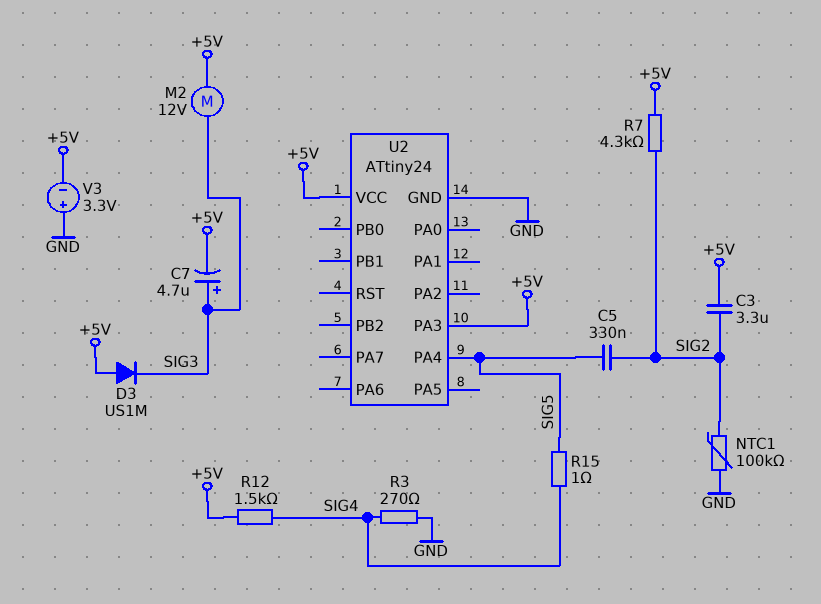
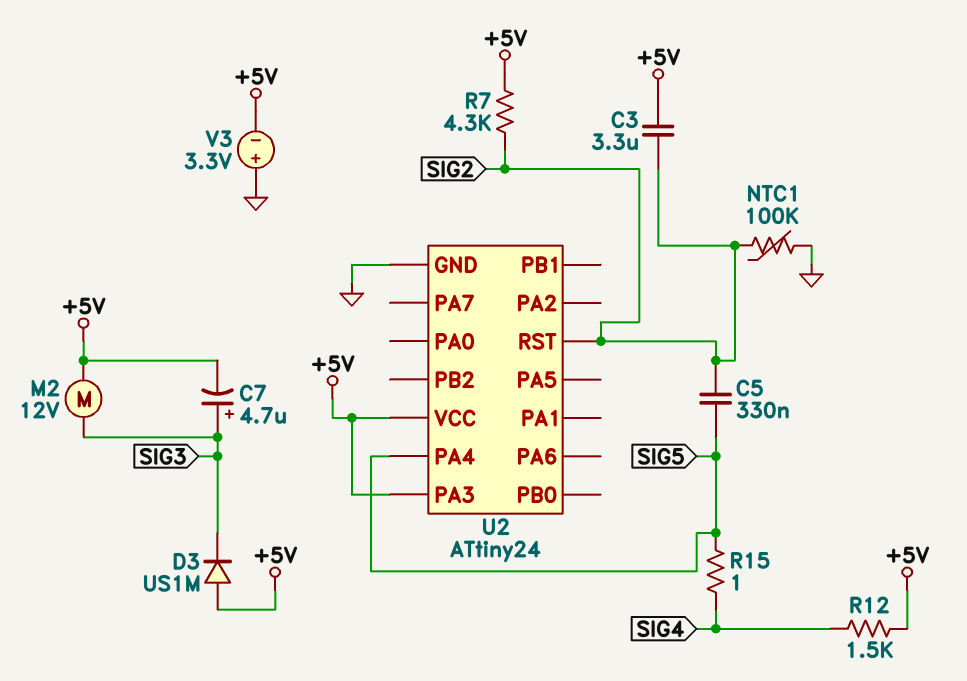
R3: 270 (GND, SIG4) -> none
U2 pin RST: none -> SIG2

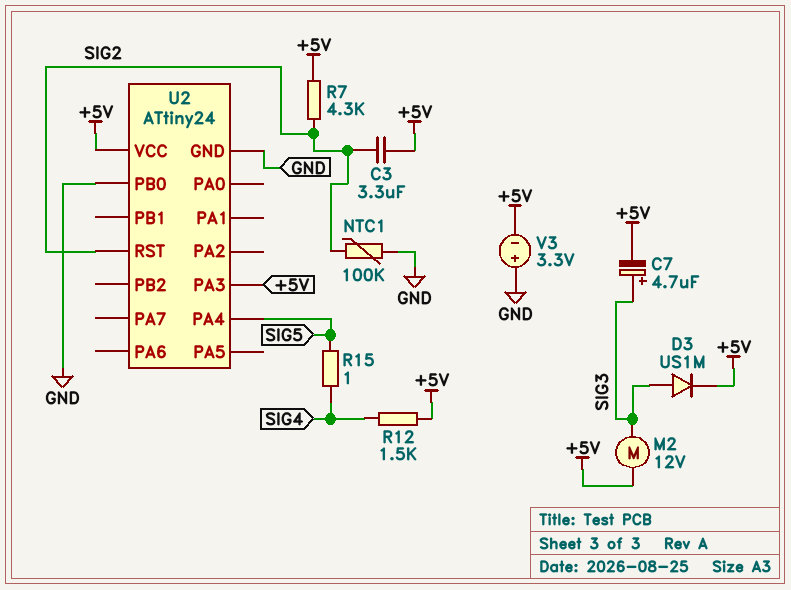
C5: 330nF (SIG2, SIG5) -> none
D3: diode US1M (A +5V, K SIG3) -> diode US1M (A SIG3, K +5V)
U2 pin PB0: none -> GND

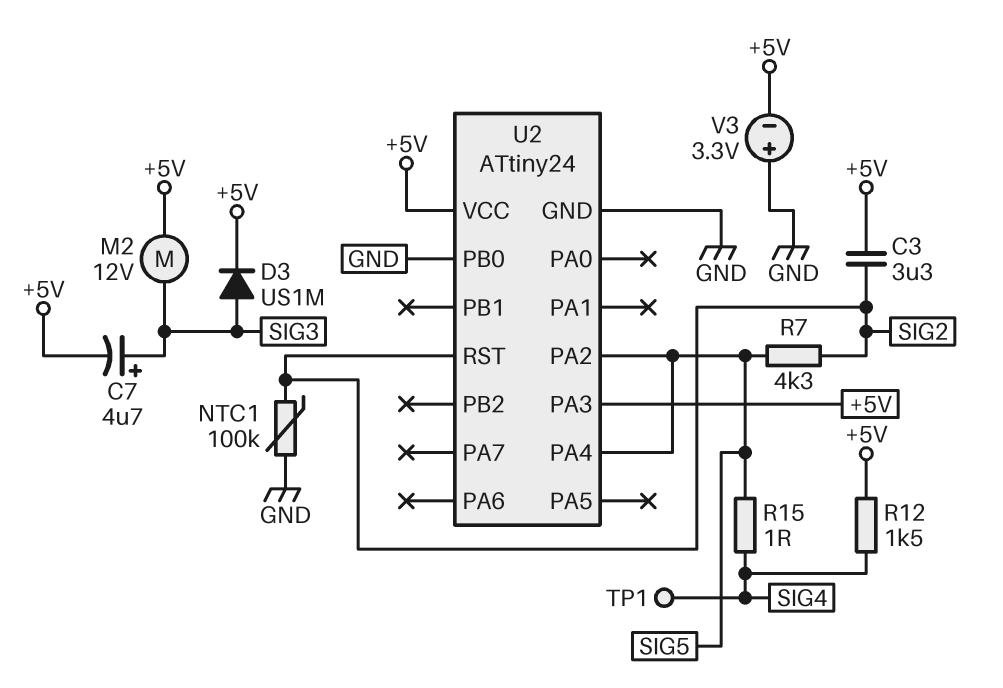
R7: 4.3k (+5V, SIG2) -> 4.3k (SIG2, SIG5)
TP1: none -> test point (SIG4)
U2 pin PA2: none -> SIG5

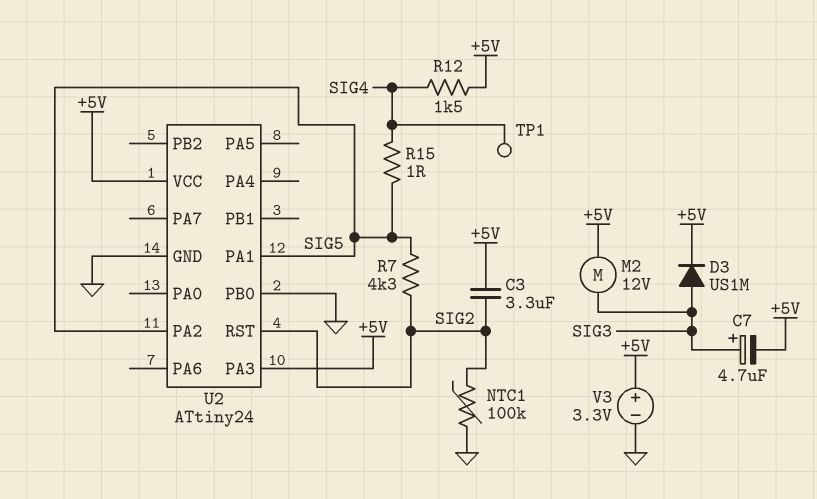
U2 pin PA1: none -> SIG5
U2 pin PA4: SIG5 -> none
V3: 3.3V (plus GND, minus +5V) -> 3.3V (plus +5V, minus GND)

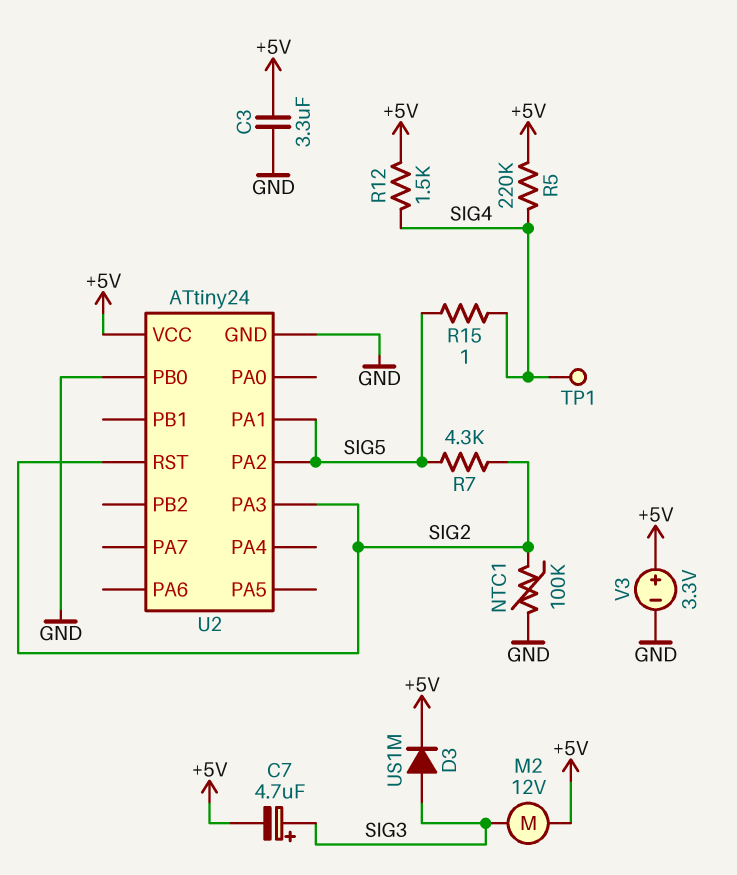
C3: 3.3uF (+5V, SIG2) -> 3.3uF (+5V, GND)
R5: none -> 220k (+5V, SIG4)
U2 pin PA3: +5V -> SIG2

